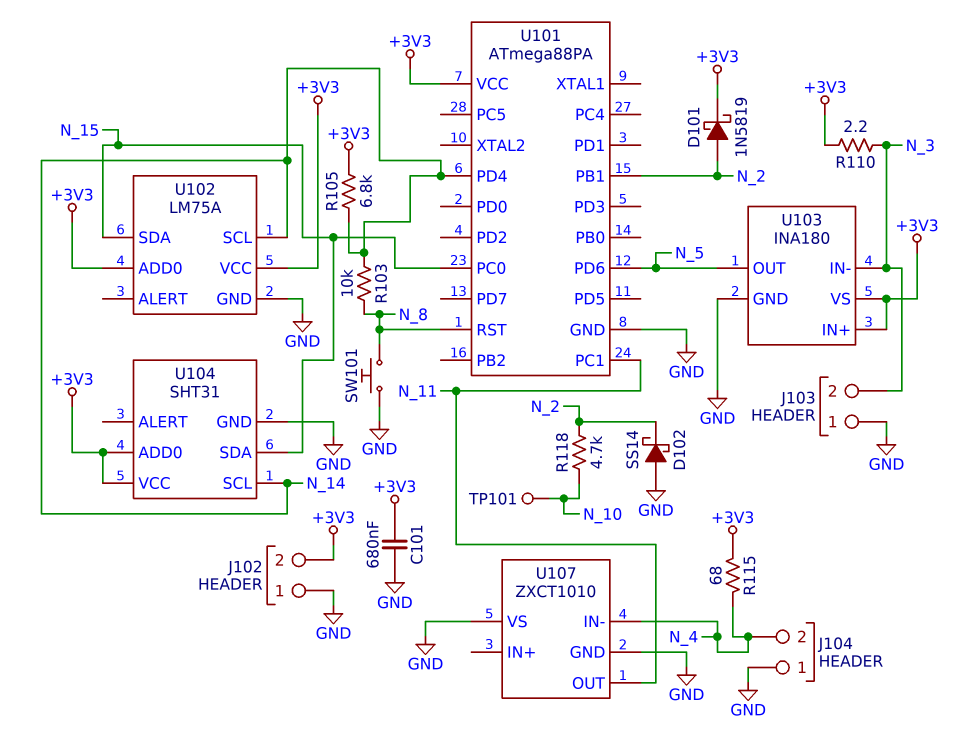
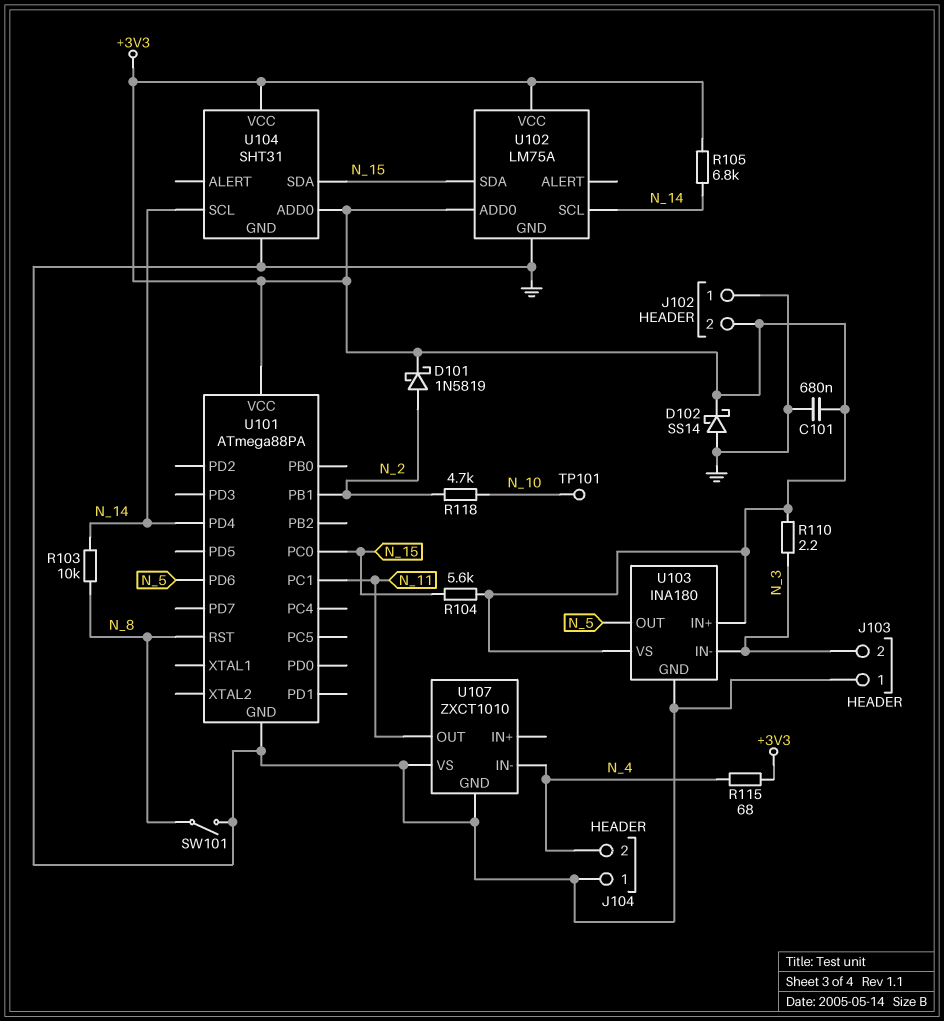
D102: schottky SS14 (A GND, K N_2) -> schottky SS14 (A GND, K +3V3)
R104: none -> 5.6k (+3V3, N_15)
SW101: button (GND, N_8) -> switch (GND, N_8)

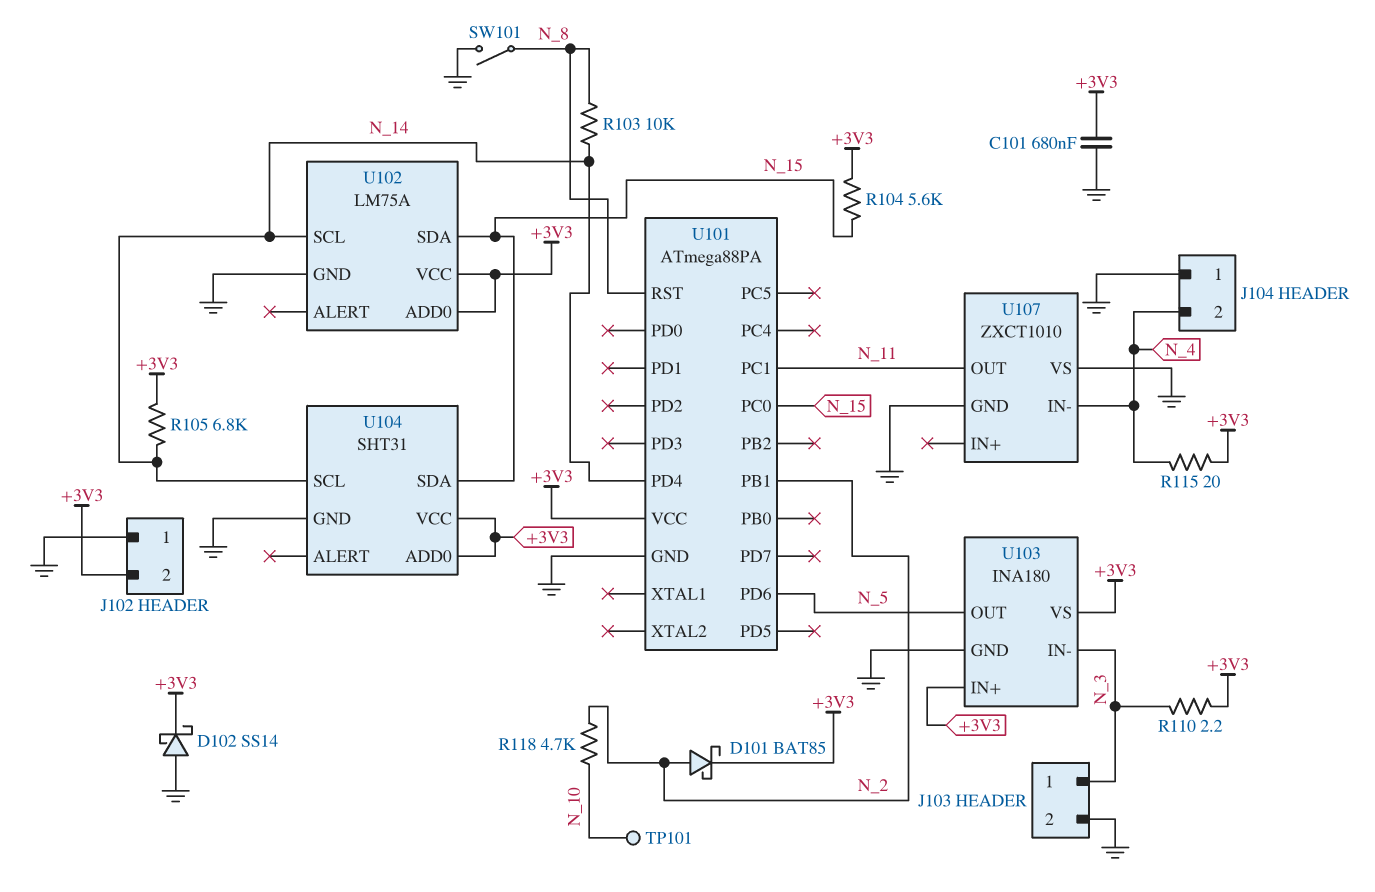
D101: schottky 1N5819 (A N_2, K +3V3) -> schottky BAT85 (A N_2, K +3V3)
J103 pin 1: GND -> N_3
J103 pin 2: N_3 -> GND
R115: 68 (+3V3, N_4) -> 20 (+3V3, N_4)

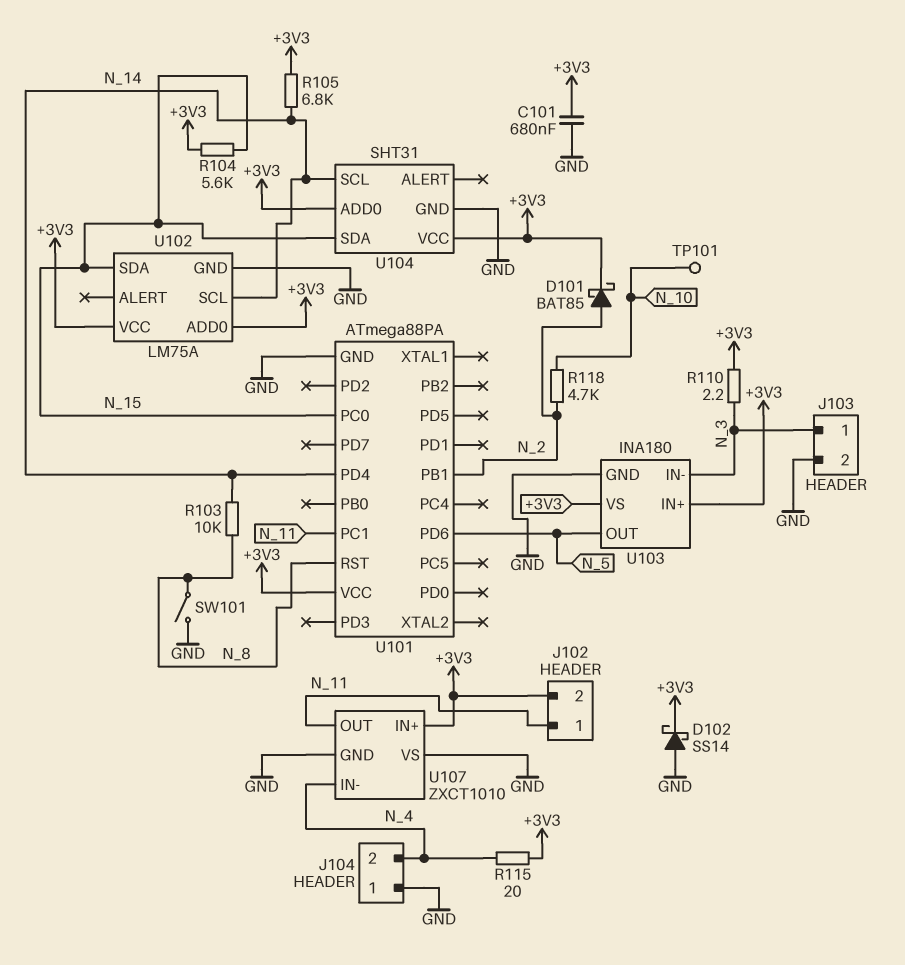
J102 pin 1: GND -> N_11
U107 pin IN+: none -> +3V3

